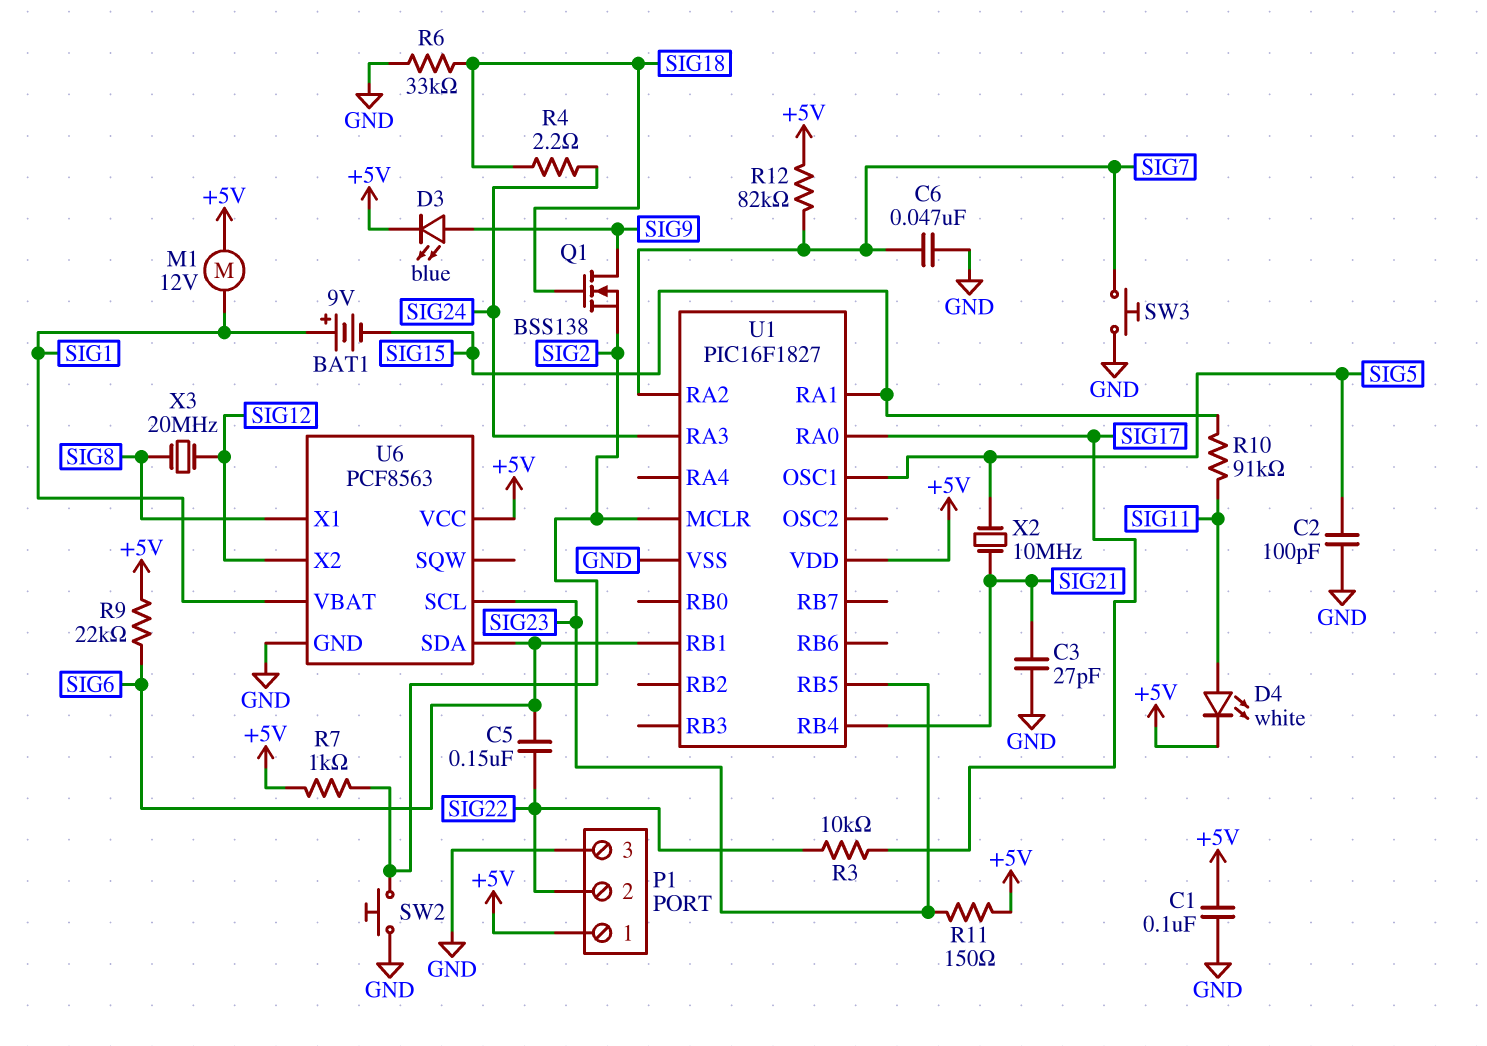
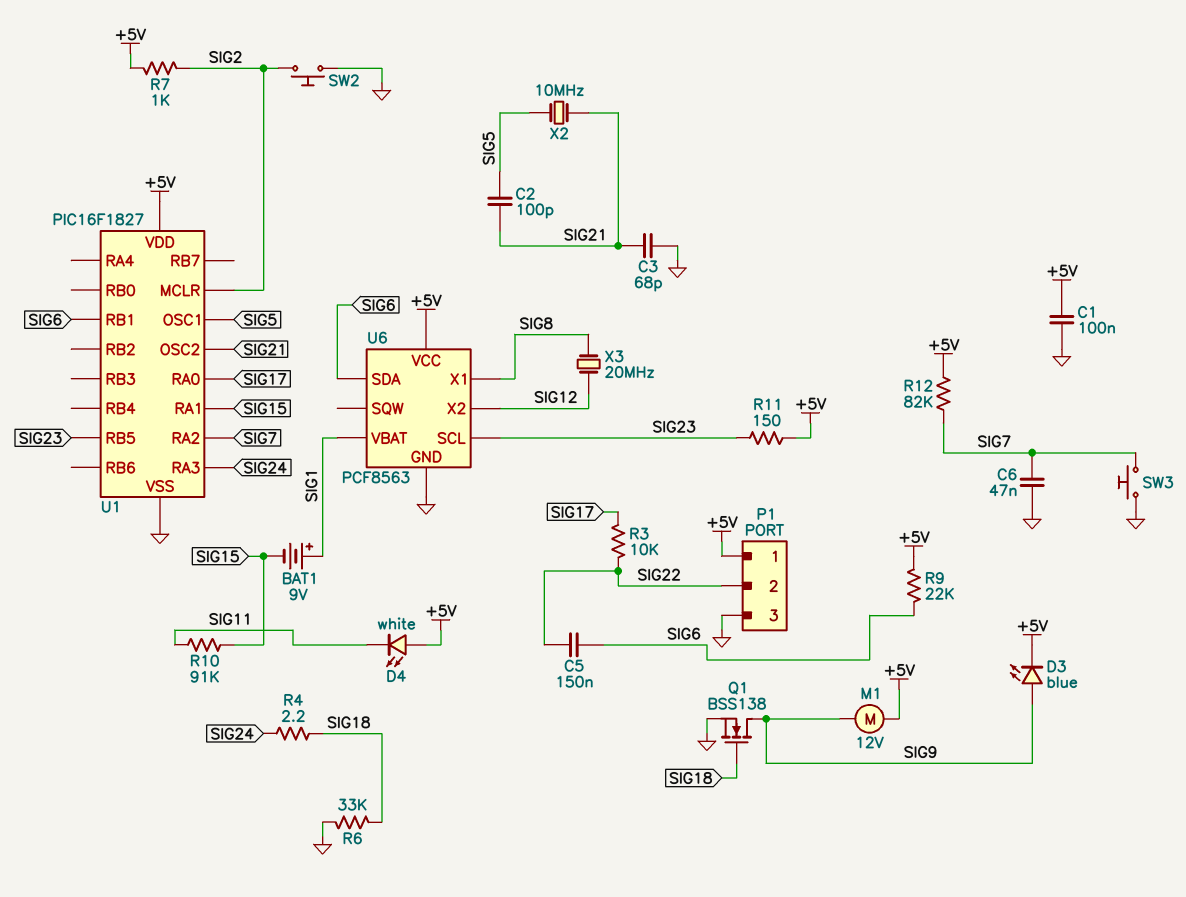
C2: 100pF (GND, SIG5) -> 100pF (SIG5, SIG21)
C3: 27pF (GND, SIG21) -> 68pF (GND, SIG21)
D4: LED white (A SIG11, K +5V) -> LED white (A +5V, K SIG11)
M1: motor 12V (+5V, SIG1) -> motor 12V (+5V, SIG9)
Q1: NMOS BSS138 (G SIG18, D SIG9, S SIG2) -> NMOS BSS138 (G SIG18, D SIG9, S GND)
U1 pin OSC2: none -> SIG21
U1 pin RB4: SIG21 -> none

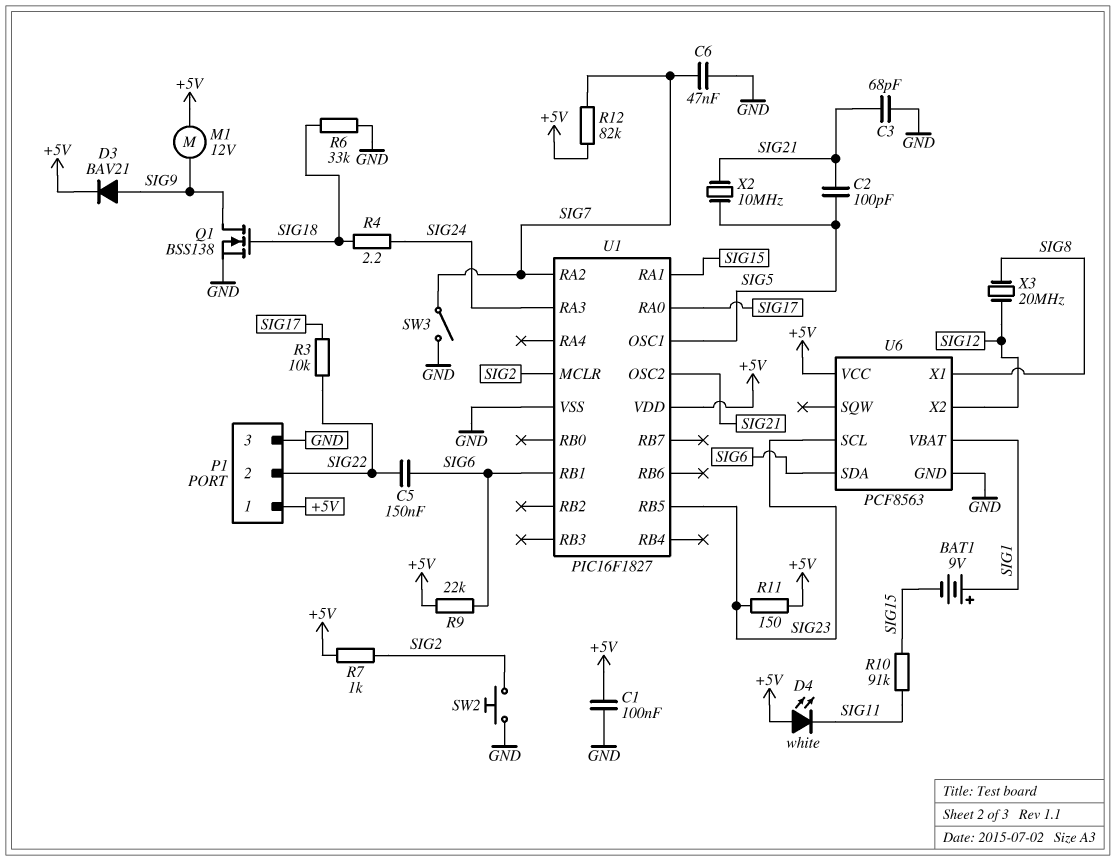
D3: LED blue (A SIG9, K +5V) -> diode BAV21 (A SIG9, K +5V)
SW3: button (GND, SIG7) -> switch (GND, SIG7)

